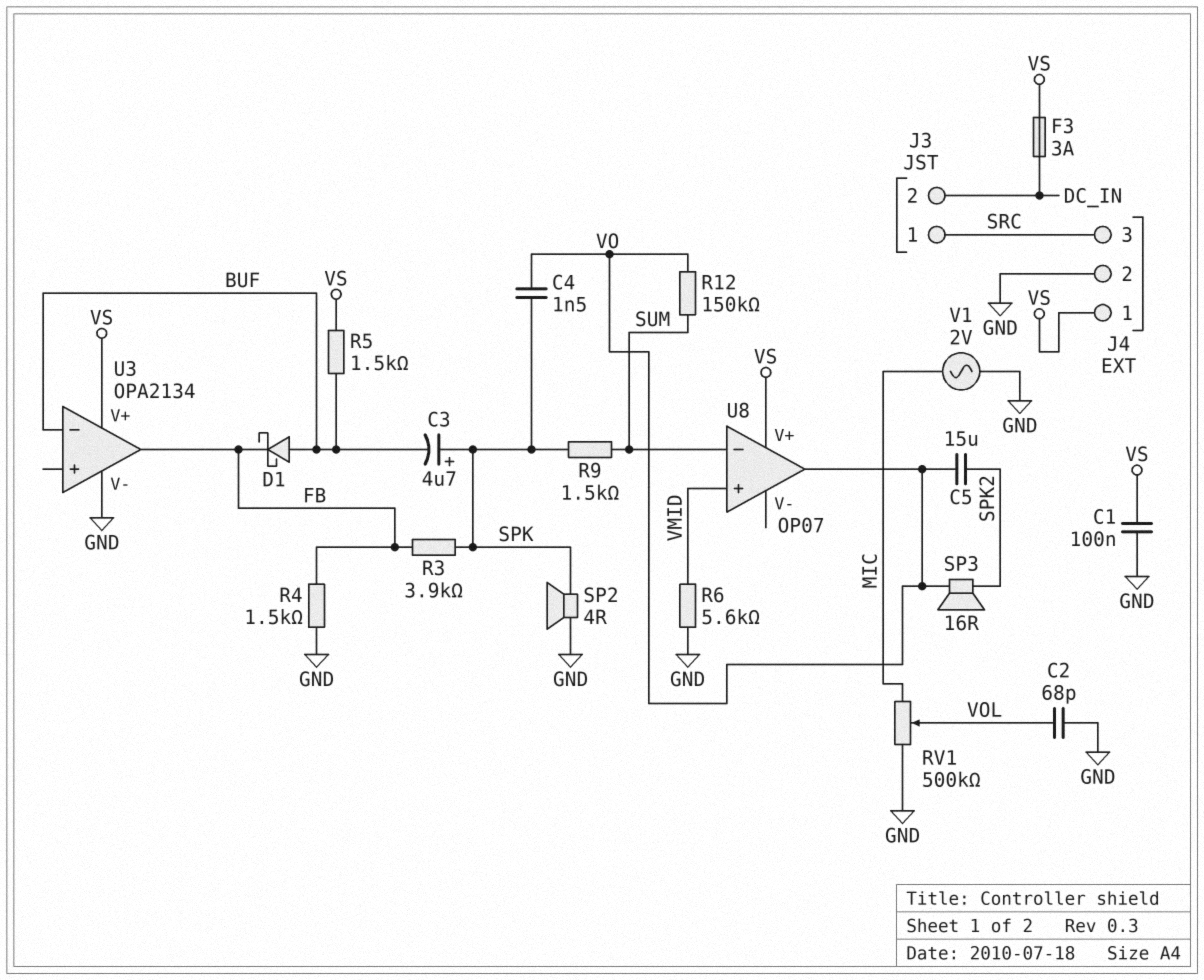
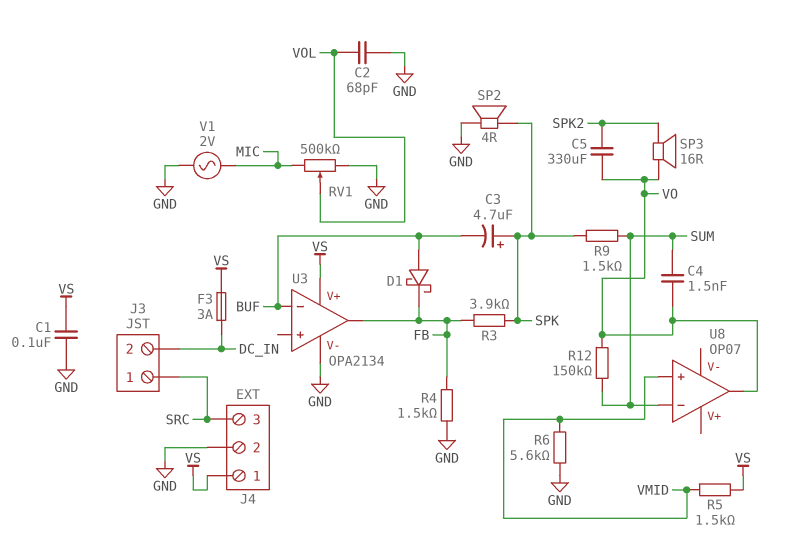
C4: 1.5nF (SPK, VO) -> 1.5nF (SUM, VO)
C5: 15uF (SPK2, VO) -> 330uF (SPK2, VO)
R5: 1.5k (BUF, VS) -> 1.5k (VMID, VS)
U8 pin V+: VS -> none

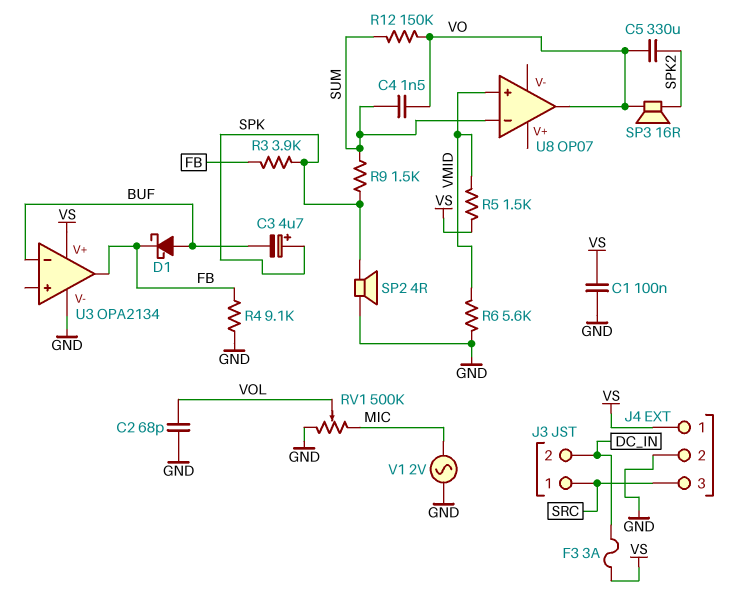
R4: 1.5k (FB, GND) -> 9.1k (FB, GND)

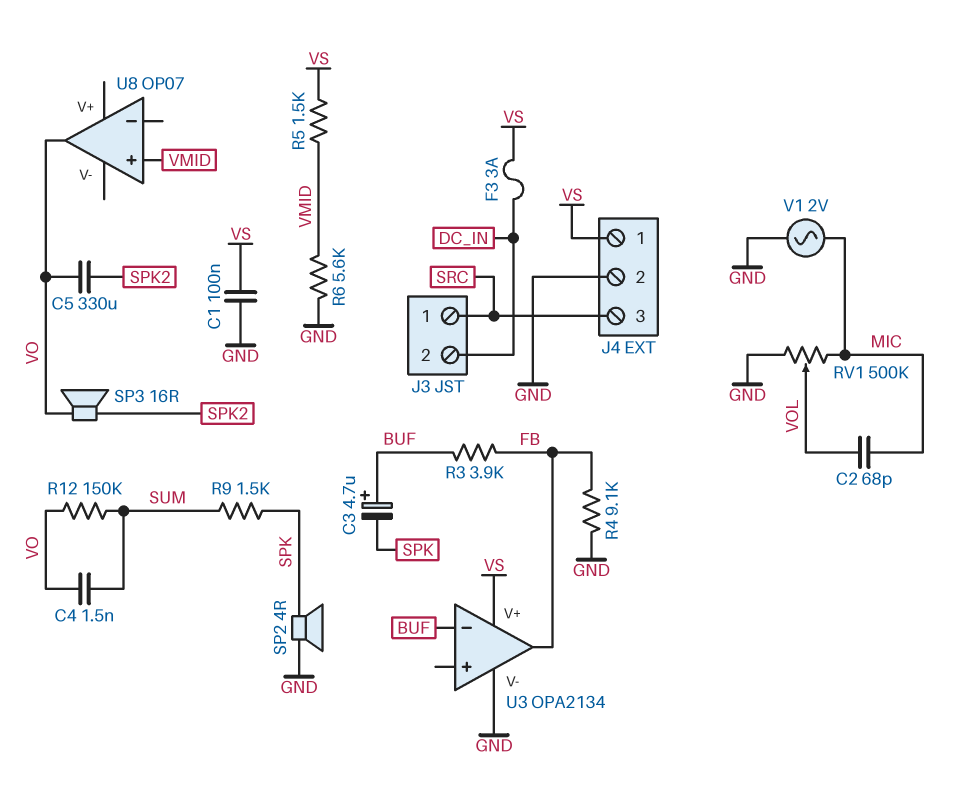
C2: 68pF (GND, VOL) -> 68pF (MIC, VOL)
C3: 4.7uF (plus SPK, minus BUF) -> 4.7uF (plus BUF, minus SPK)
D1: schottky (A BUF, K FB) -> none
R3: 3.9k (FB, SPK) -> 3.9k (BUF, FB)
U8 pin in-: SUM -> none

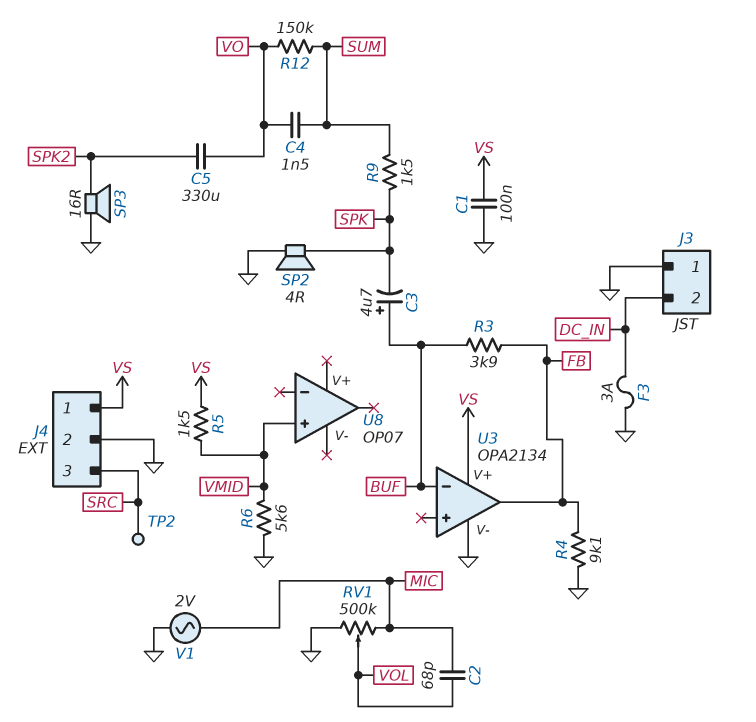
F3: 3A (DC_IN, VS) -> 3A (DC_IN, GND)
J3 pin 1: SRC -> GND
SP3: speaker 16R (SPK2, VO) -> speaker 16R (GND, SPK2)
TP2: none -> test point (SRC)
U8 pin out: VO -> none

